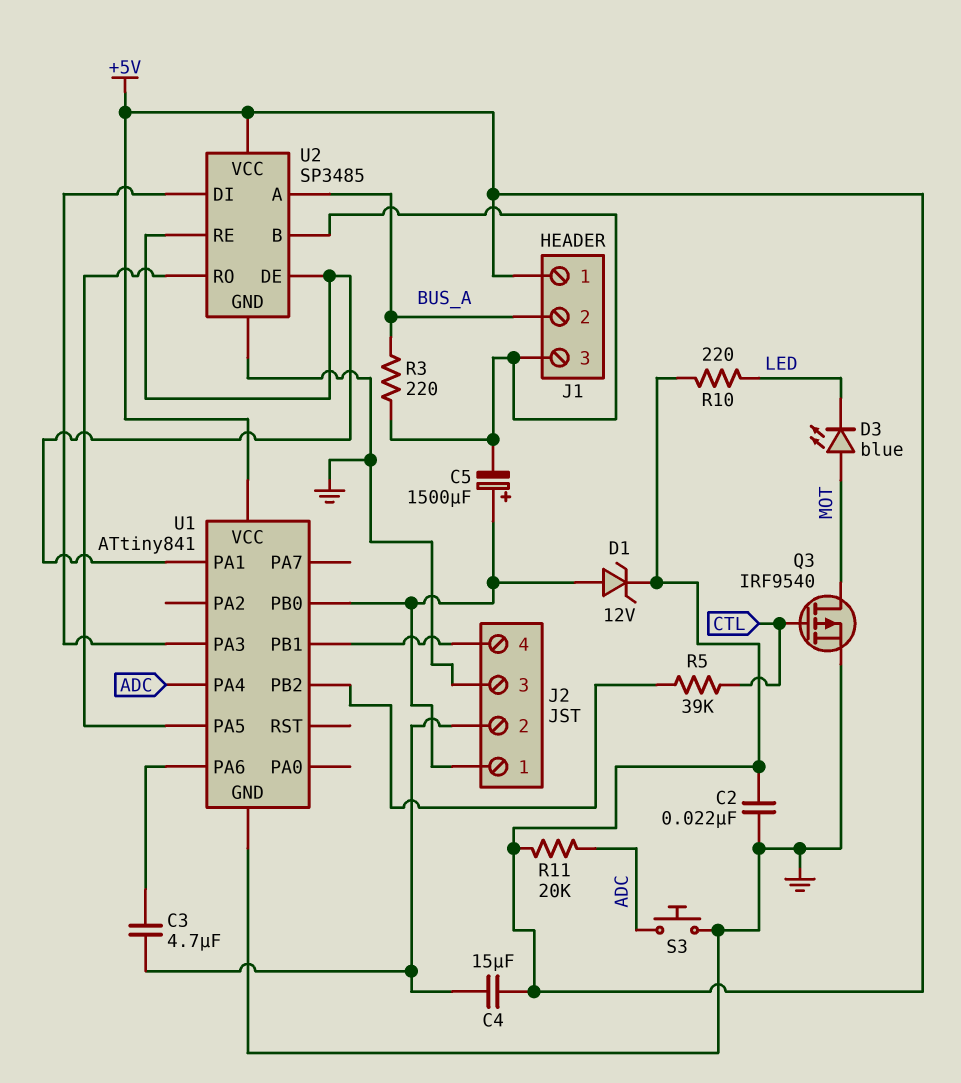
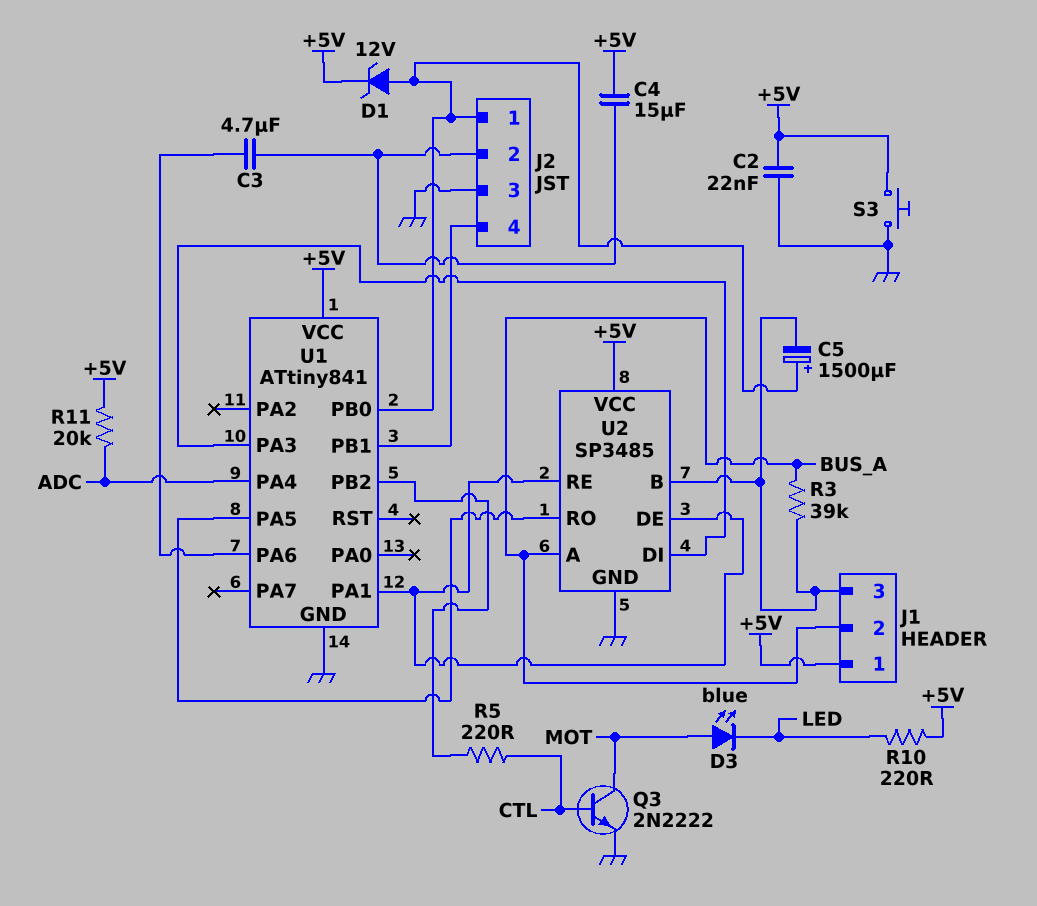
Q3: PMOS IRF9540 (G CTL, D MOT, S GND) -> NPN 2N2222 (B CTL, C MOT, E GND)
R3: 220 (BUS_A, J1/3) -> 39k (BUS_A, J1/3)
R5: 39k (CTL, U1/PB2) -> 220 (CTL, U1/PB2)
S3: button (ADC, GND) -> button (+5V, GND)

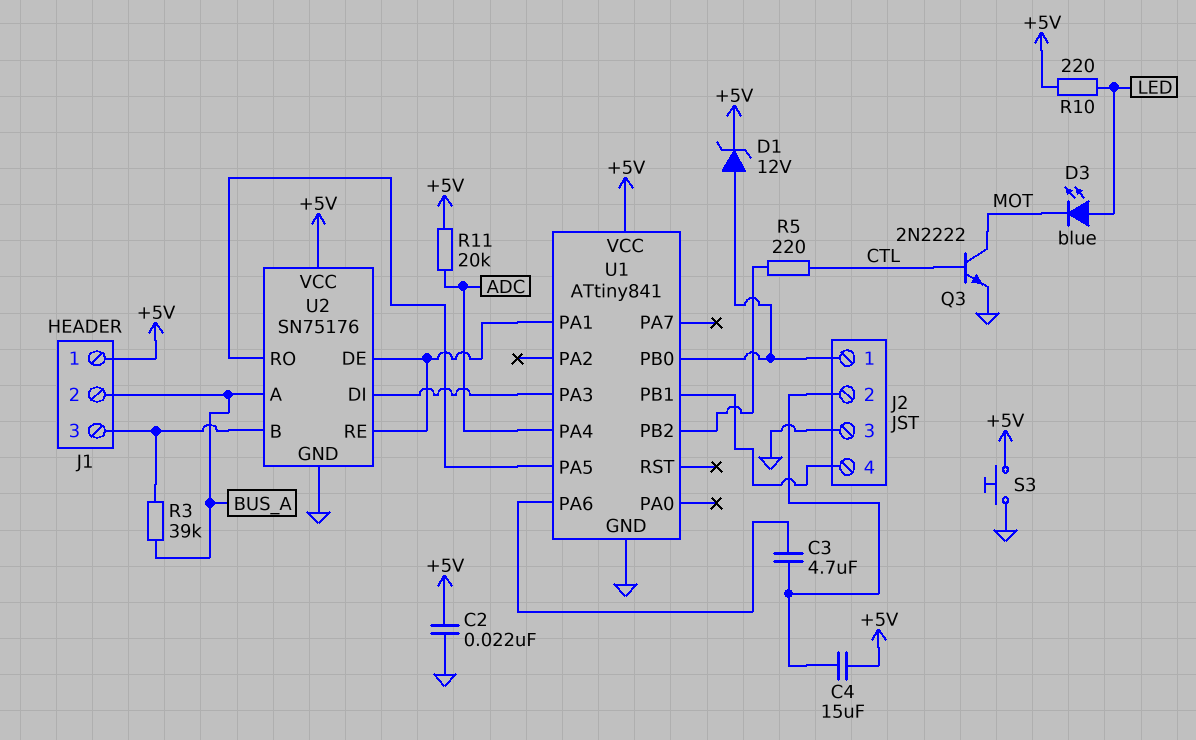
C5: 1500uF (plus J2/1, minus J1/3) -> none
D3: LED blue (A MOT, K LED) -> LED blue (A LED, K MOT)
U2: SP3485 -> SN75176

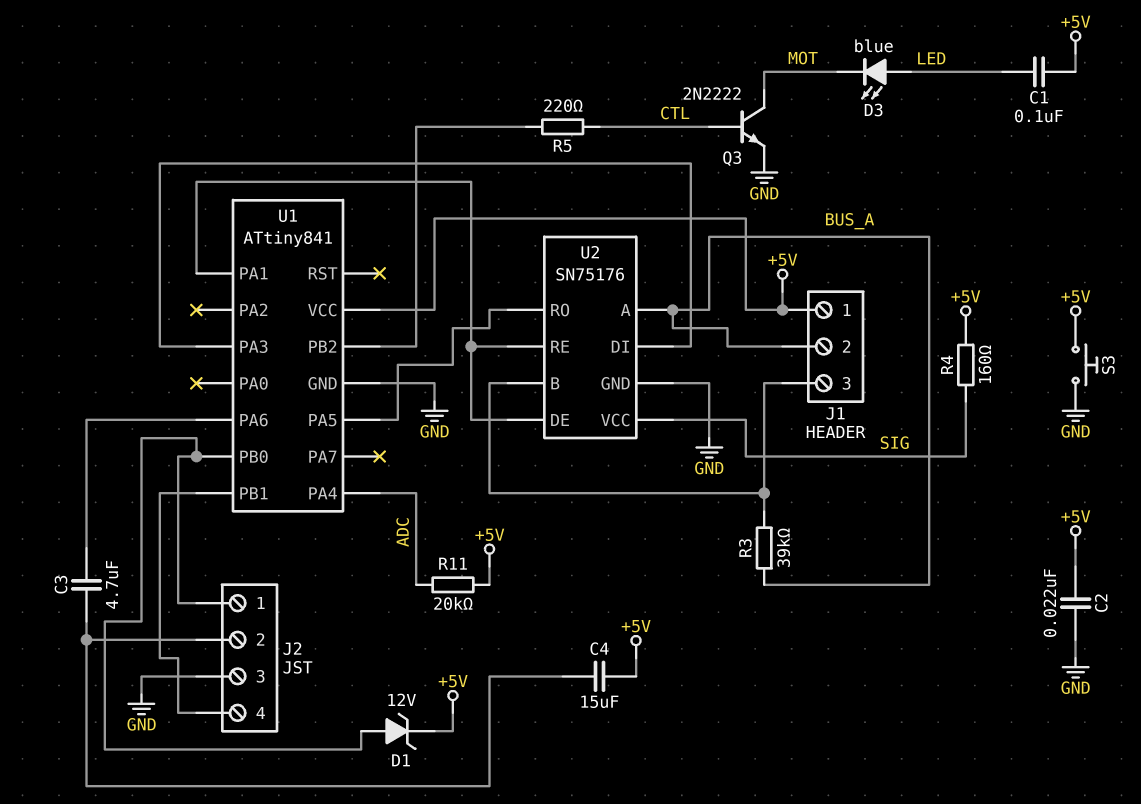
C1: none -> 100nF (+5V, LED)
R4: none -> 160 (+5V, SIG)
R10: 220 (+5V, LED) -> none
U2 pin VCC: +5V -> SIG

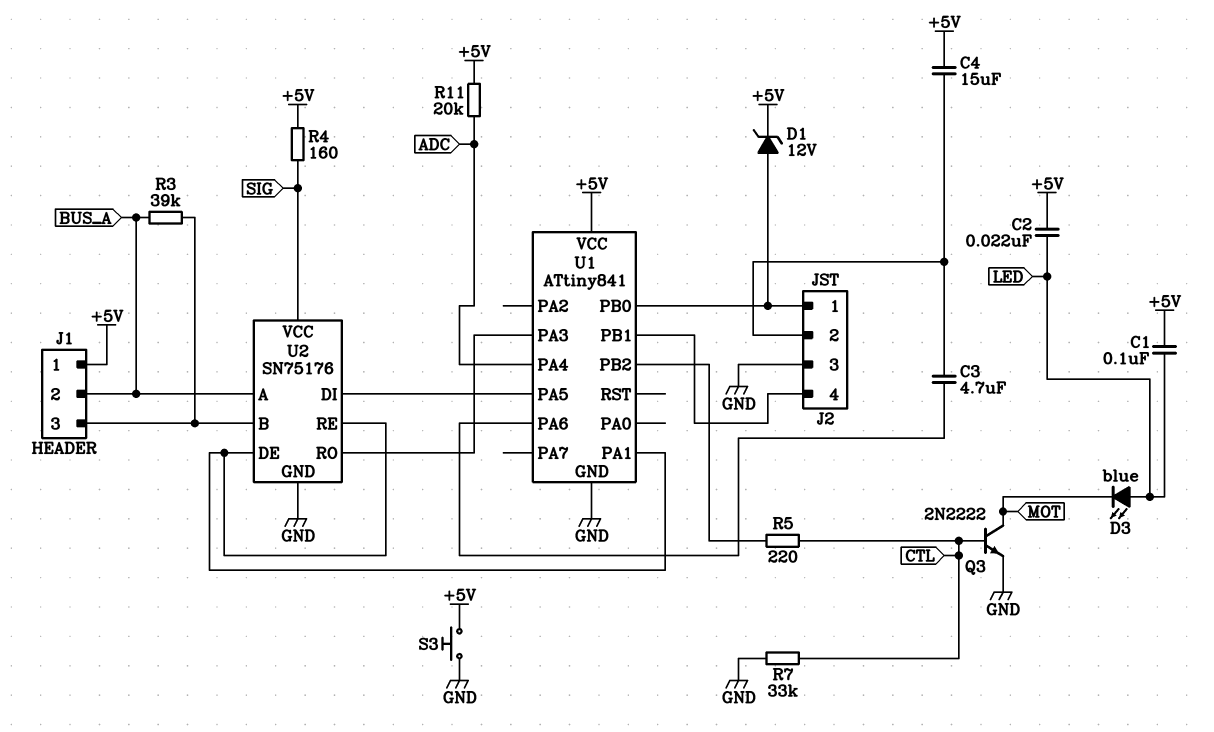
C2: 22nF (+5V, GND) -> 22nF (+5V, LED)
R7: none -> 33k (CTL, GND)
U2 pin DI: U1/PA3 -> U1/PA5
U2 pin RO: U1/PA5 -> U1/PA3

